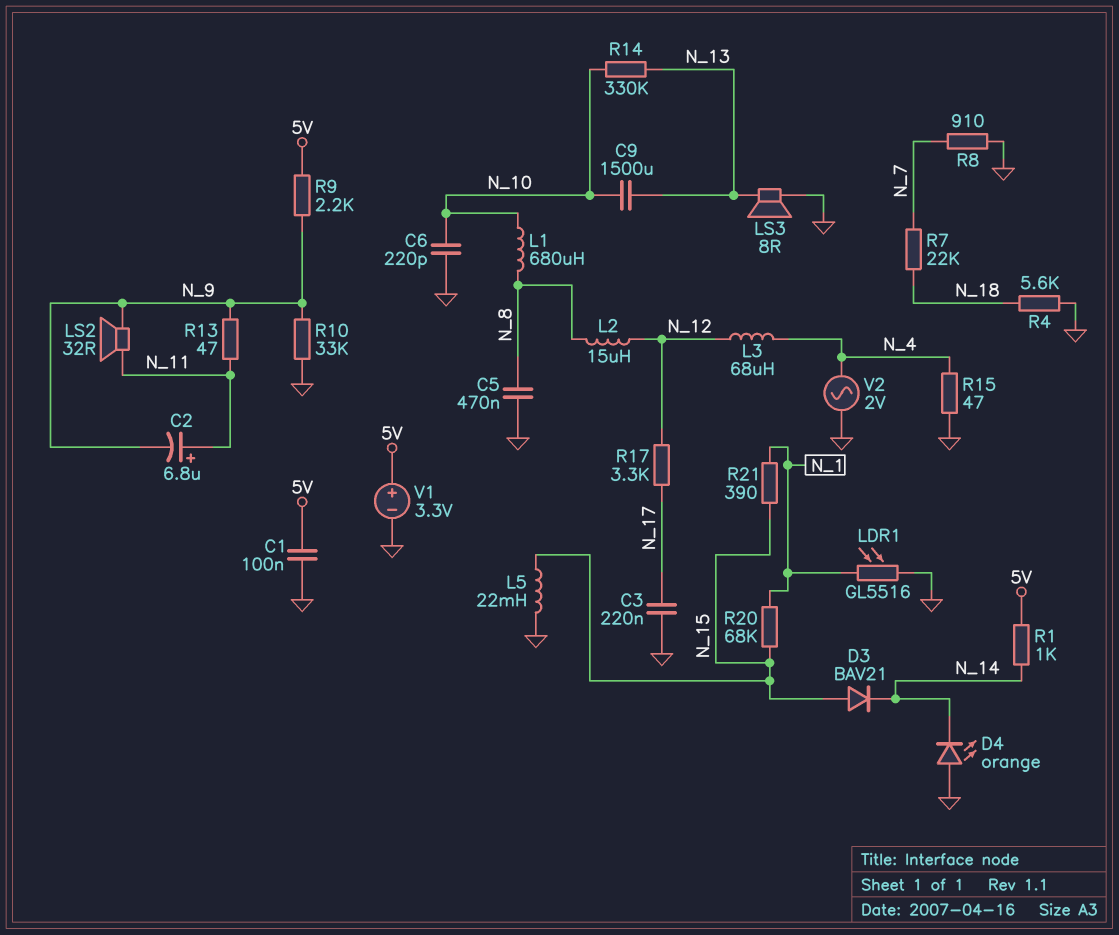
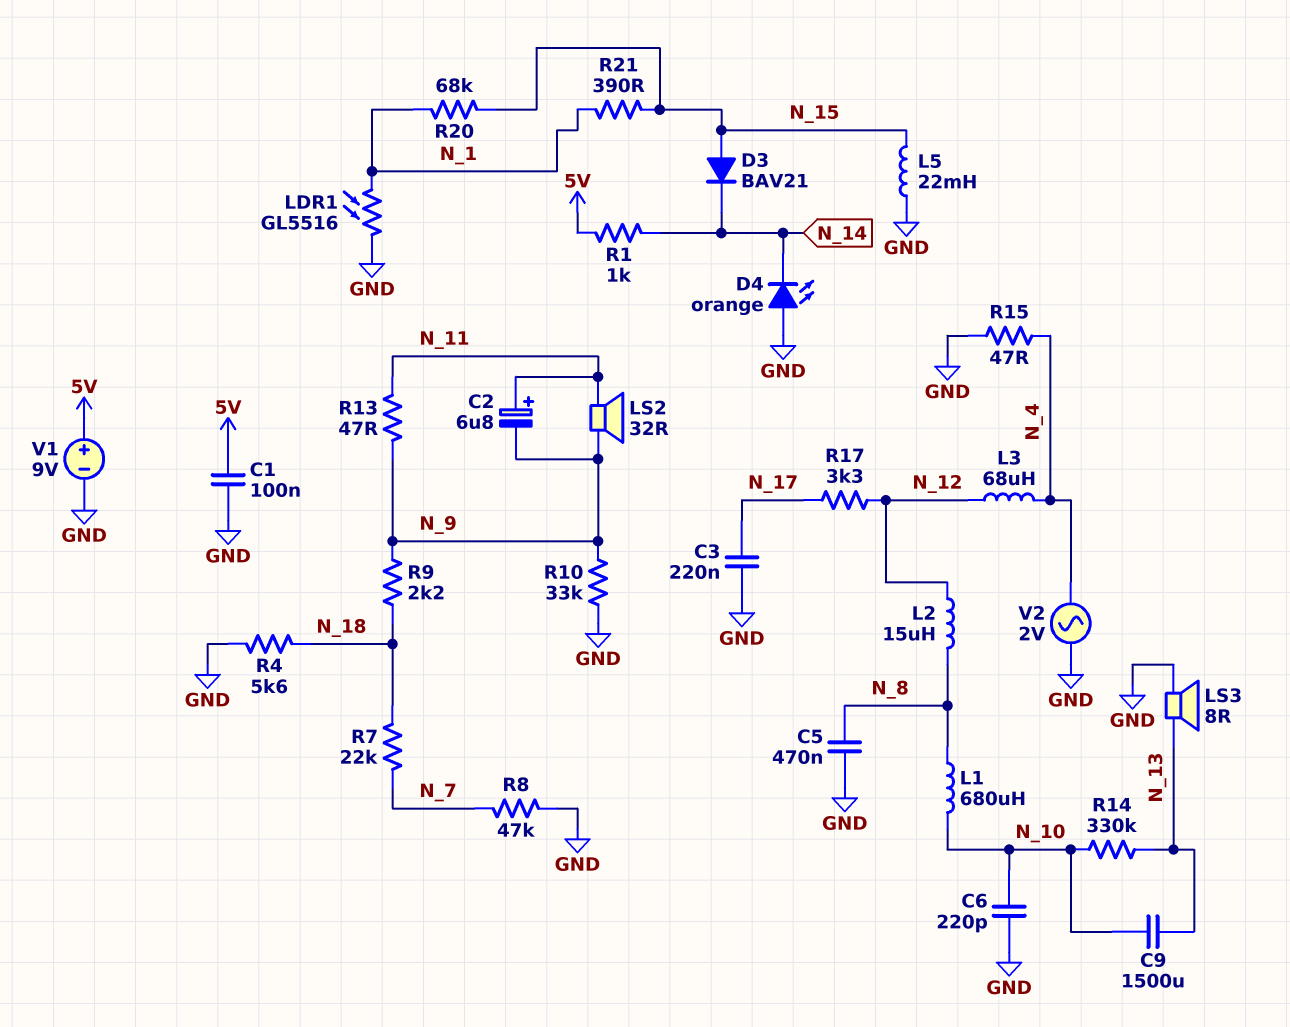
R8: 910 (GND, N_7) -> 47k (GND, N_7)
R9: 2.2k (5V, N_9) -> 2.2k (N_9, N_18)
V1: 3.3V (plus 5V, minus GND) -> 9V (plus 5V, minus GND)

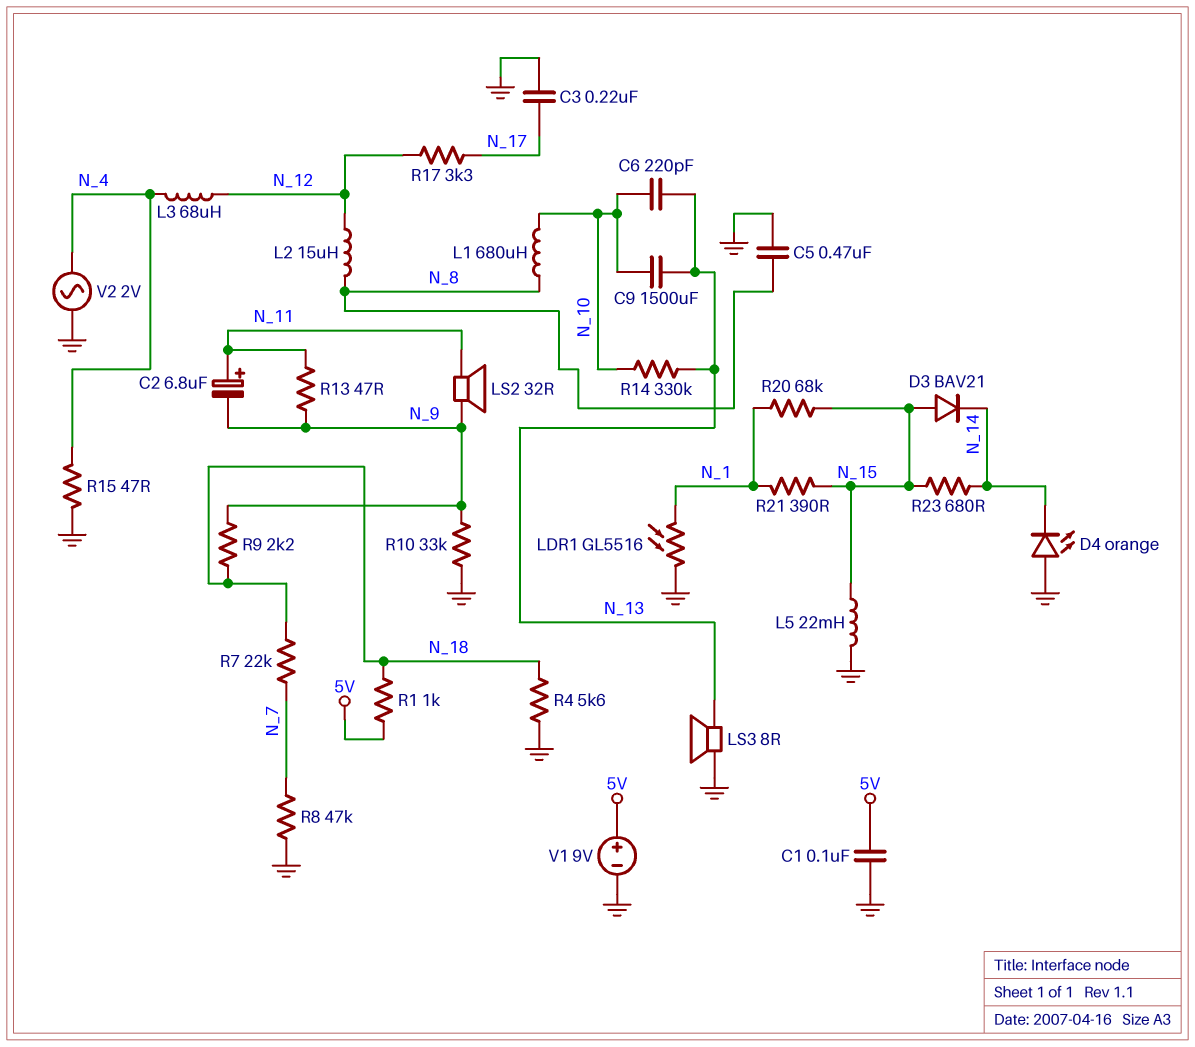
C6: 220pF (GND, N_10) -> 220pF (N_10, N_13)
R1: 1k (5V, N_14) -> 1k (5V, N_18)
R23: none -> 680 (N_14, N_15)

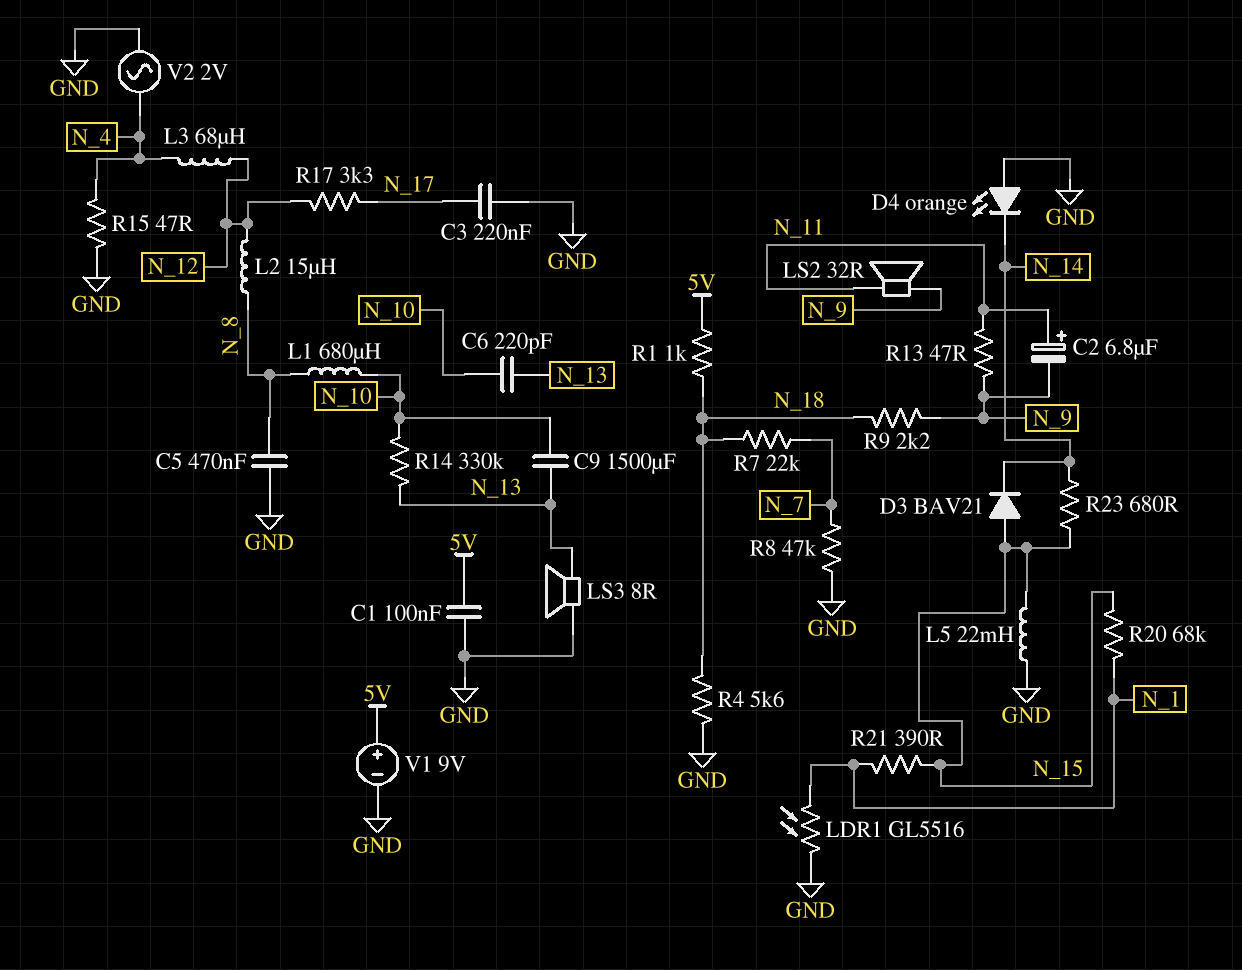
R10: 33k (GND, N_9) -> none

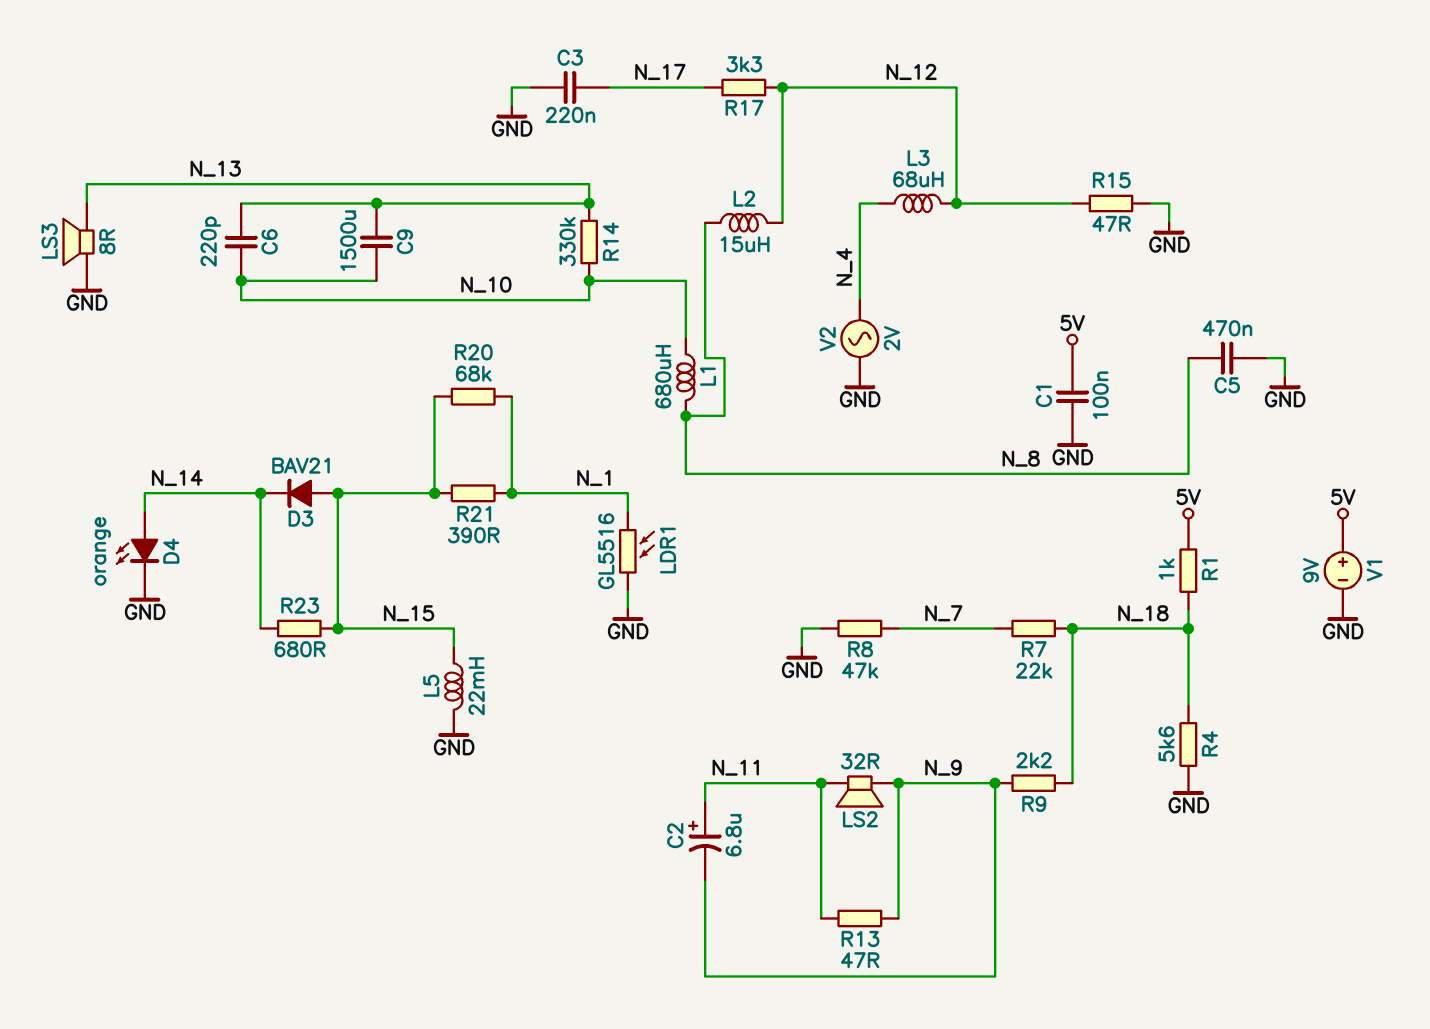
D4: LED orange (A GND, K N_14) -> LED orange (A N_14, K GND)
R15: 47 (GND, N_4) -> 47 (GND, N_12)

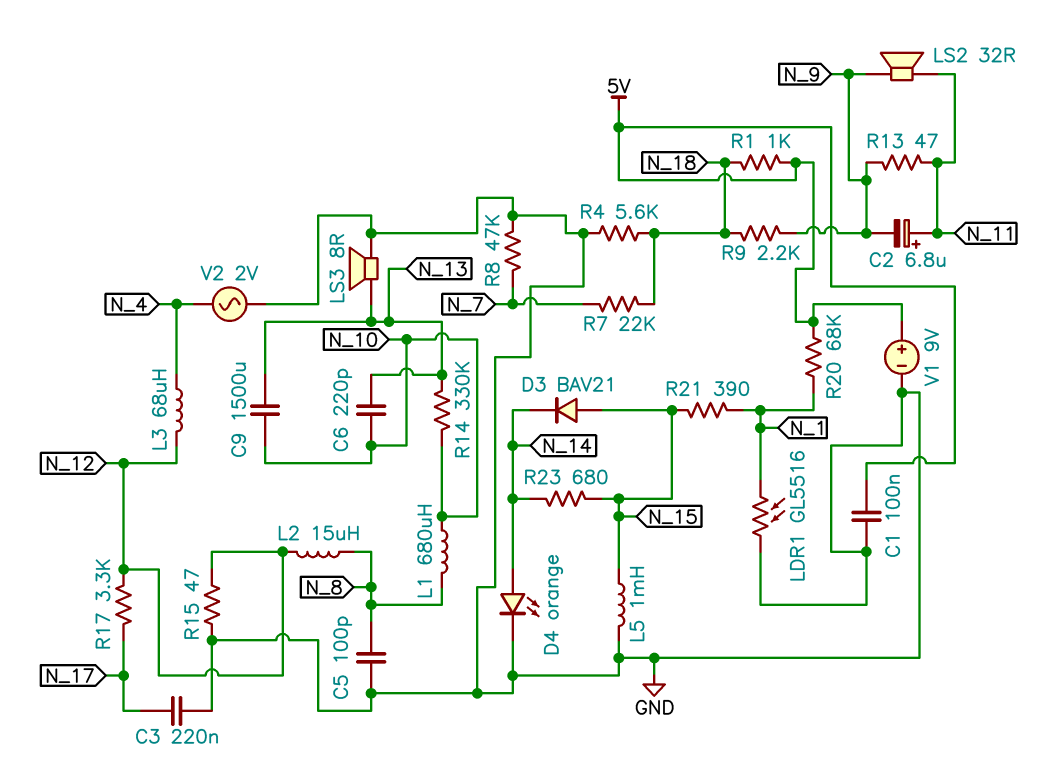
C5: 470nF (GND, N_8) -> 100pF (GND, N_8)
L5: 22mH (GND, N_15) -> 1mH (GND, N_15)
R20: 68k (N_1, N_15) -> 68k (5V, N_1)

